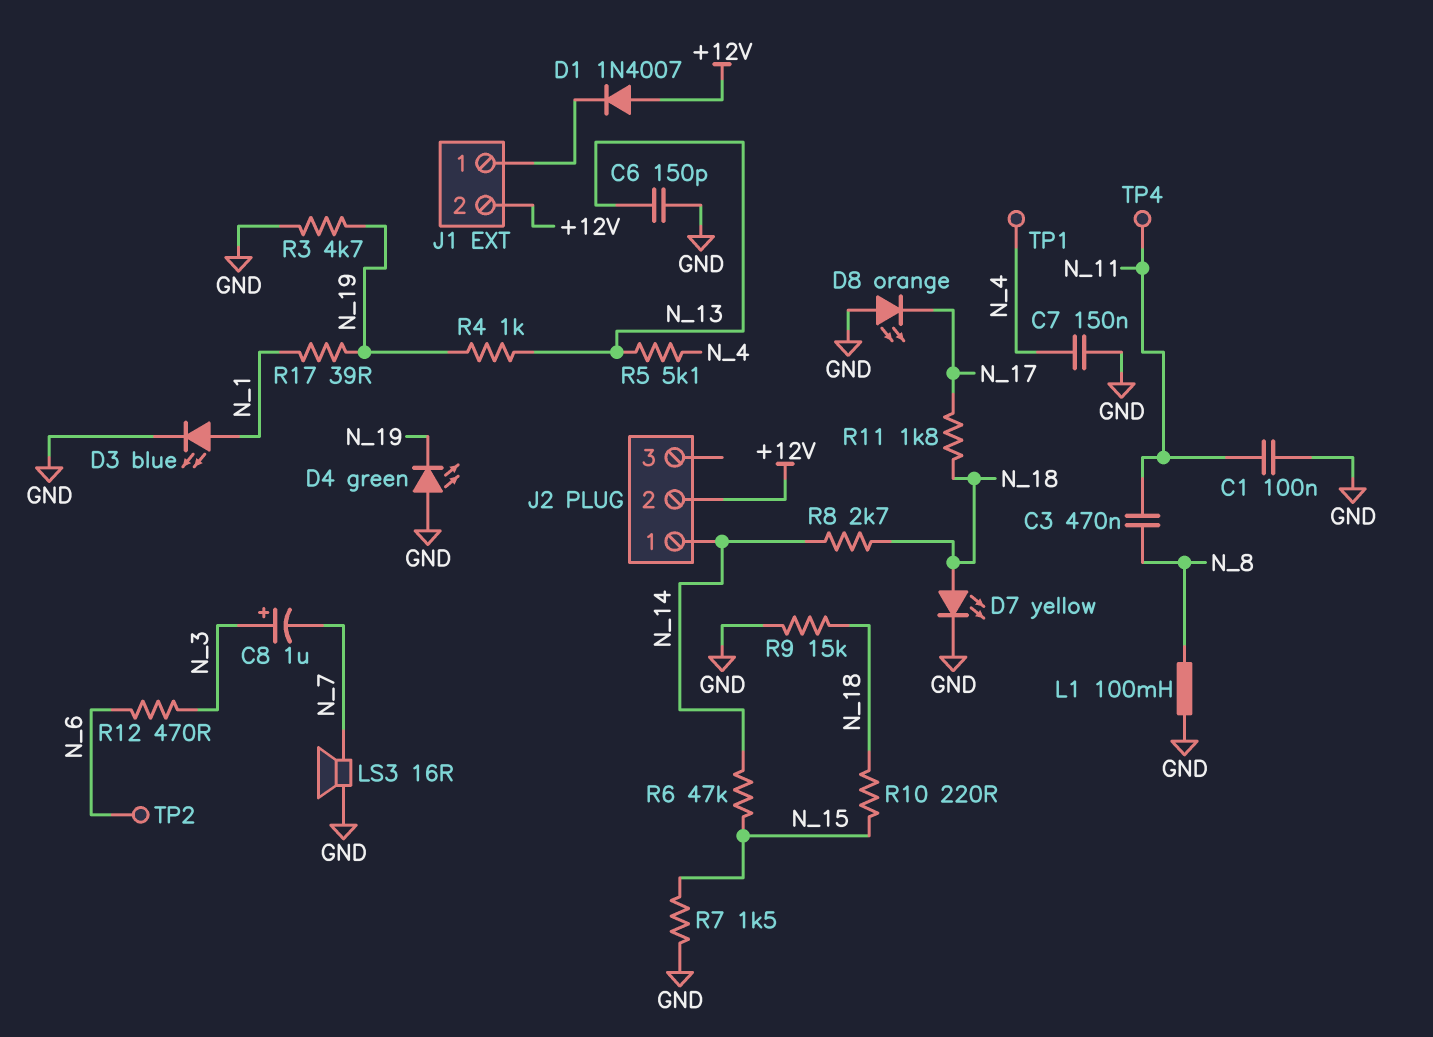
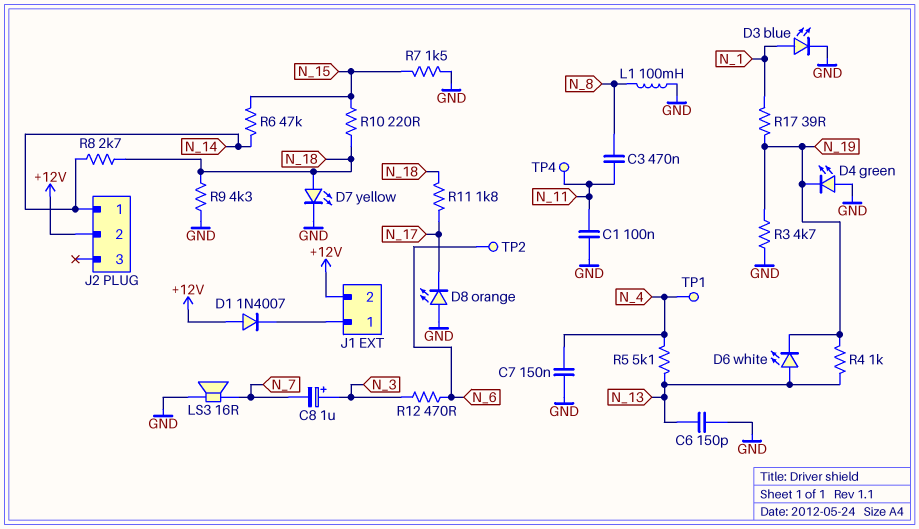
D6: none -> LED white (A N_13, K N_19)
R9: 15k (GND, N_18) -> 4.3k (GND, N_18)

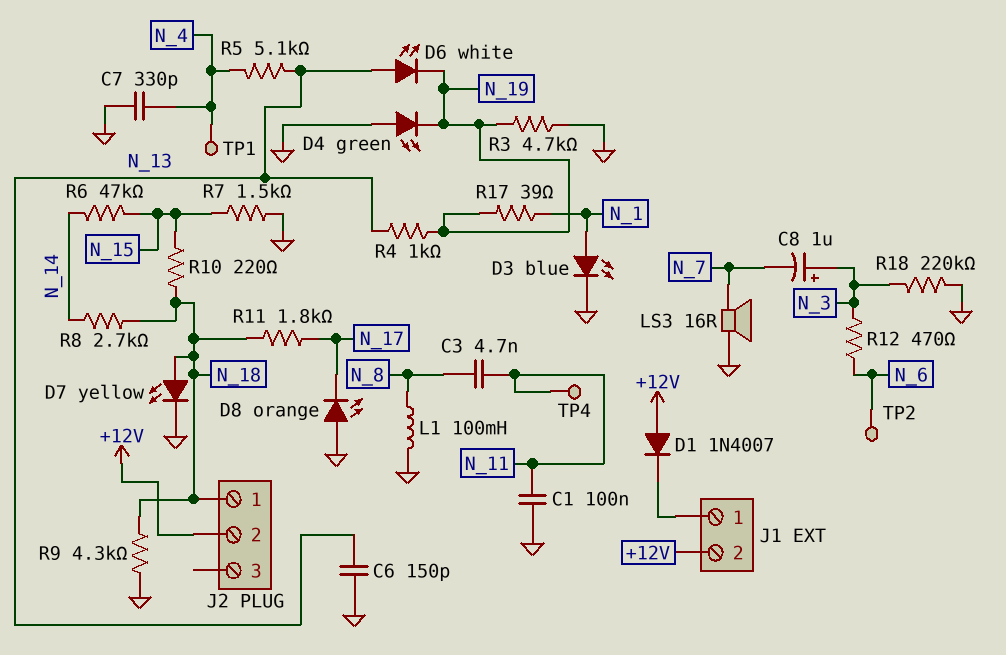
C3: 470nF (N_8, N_11) -> 4.7nF (N_8, N_11)
C7: 150nF (GND, N_4) -> 330pF (GND, N_4)
J2 pin 1: N_14 -> N_18
R18: none -> 220k (GND, N_3)

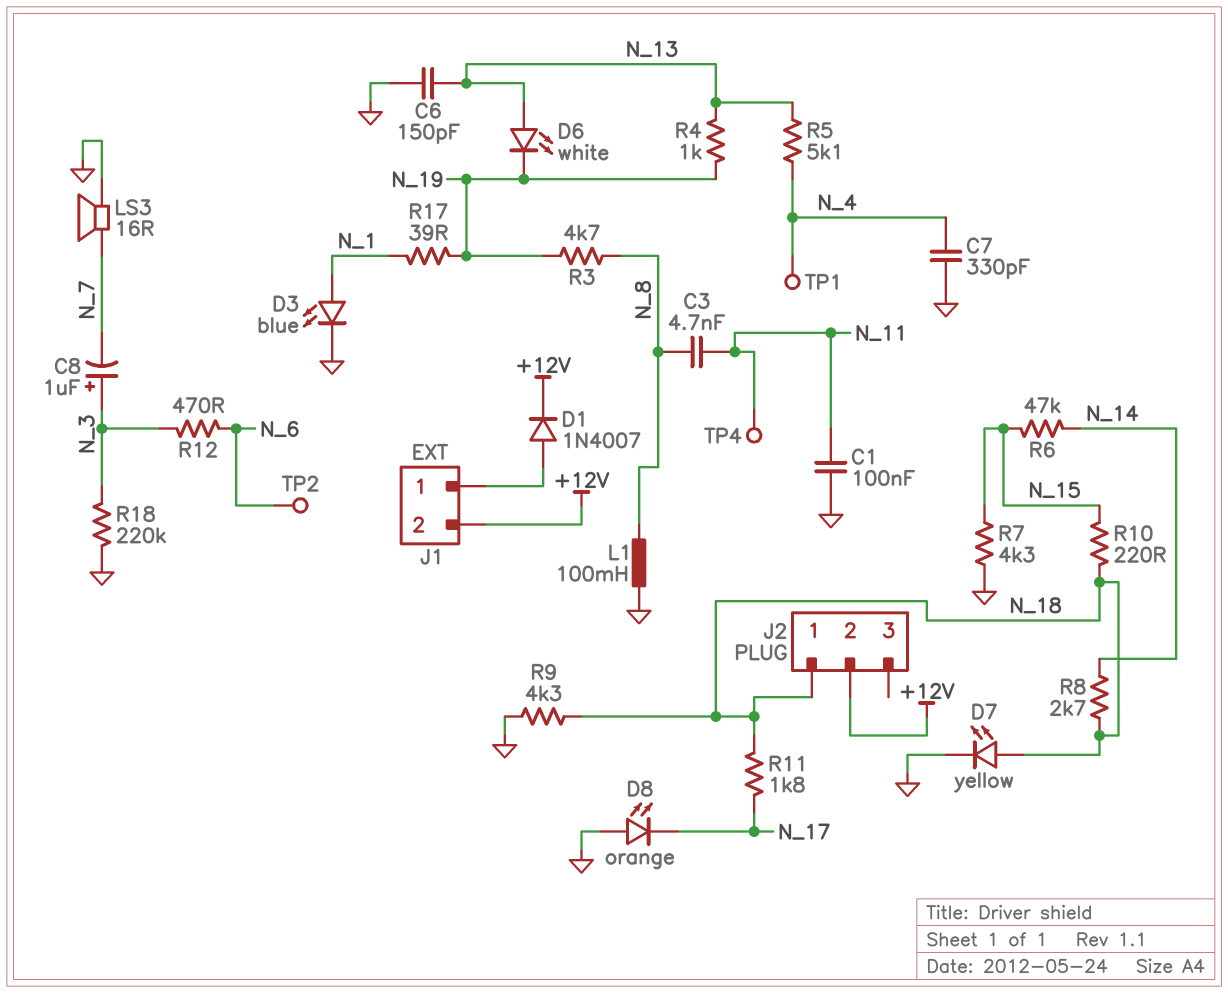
D1: diode 1N4007 (A +12V, K J1/1) -> diode 1N4007 (A J1/1, K +12V)
D4: LED green (A GND, K N_19) -> none
R3: 4.7k (GND, N_19) -> 4.7k (N_8, N_19)
R7: 1.5k (GND, N_15) -> 4.3k (GND, N_15)

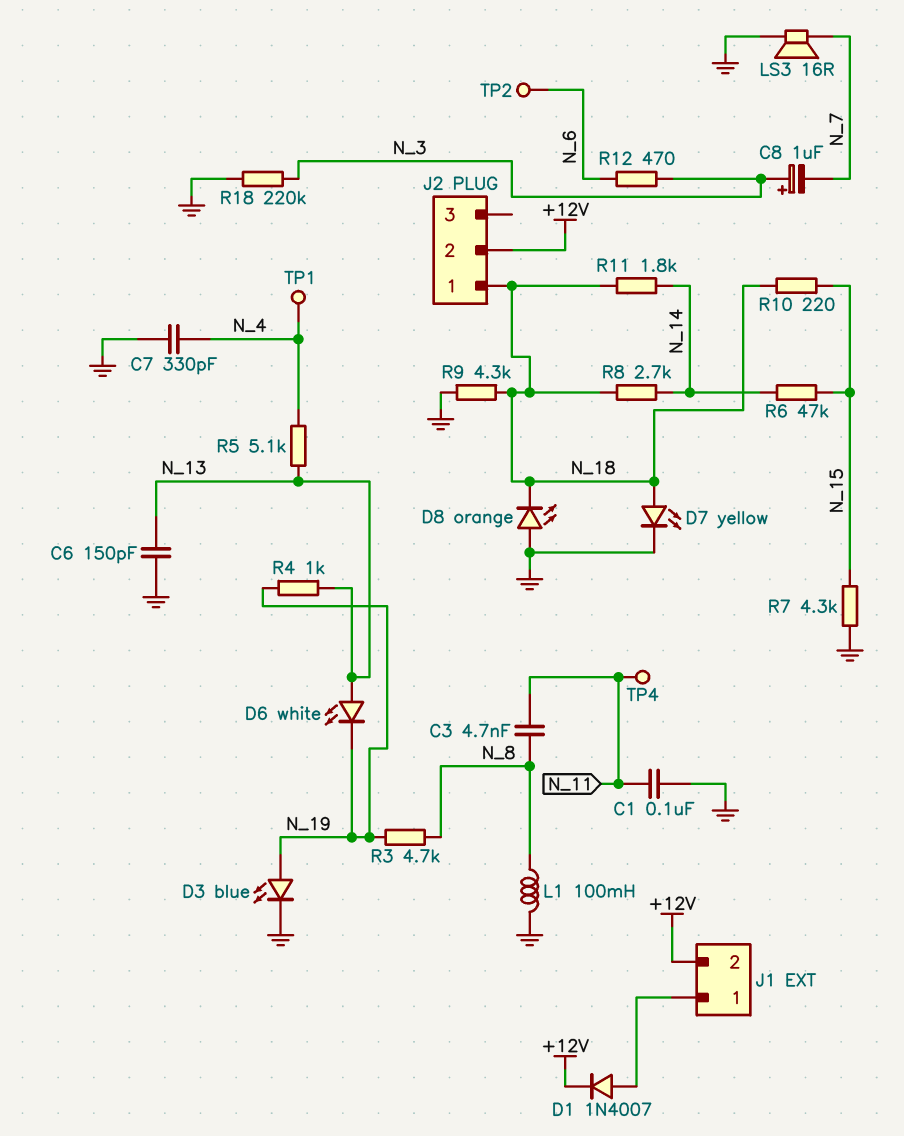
D3: LED blue (A N_1, K GND) -> LED blue (A N_19, K GND)
D8: LED orange (A GND, K N_17) -> LED orange (A GND, K N_18)
R11: 1.8k (N_17, N_18) -> 1.8k (N_14, N_18)
R17: 39 (N_1, N_19) -> none

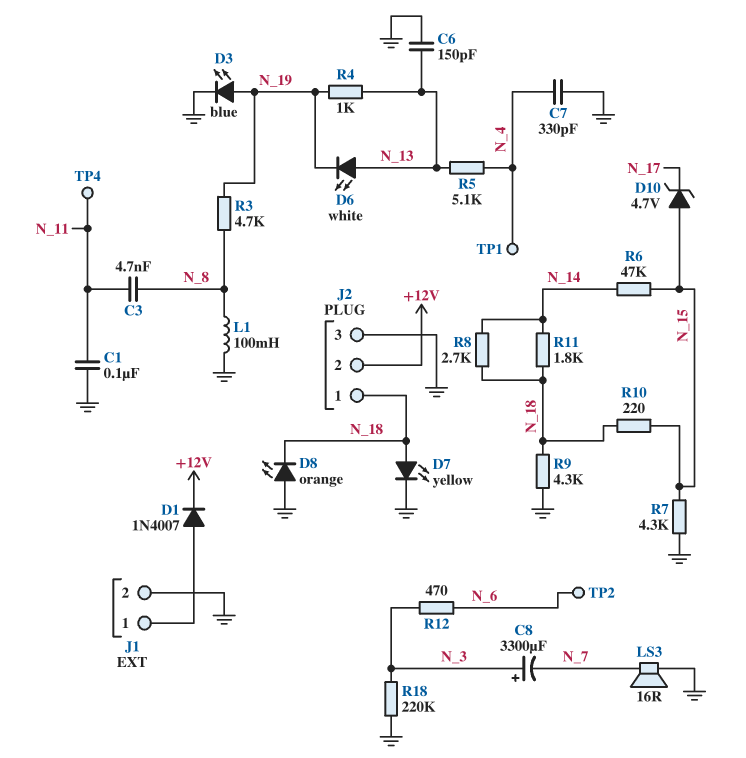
C8: 1uF (plus N_3, minus N_7) -> 3300uF (plus N_3, minus N_7)
D10: none -> zener 4.7V (A N_15, K N_17)
J1 pin 2: +12V -> GND
J2 pin 3: none -> GND

